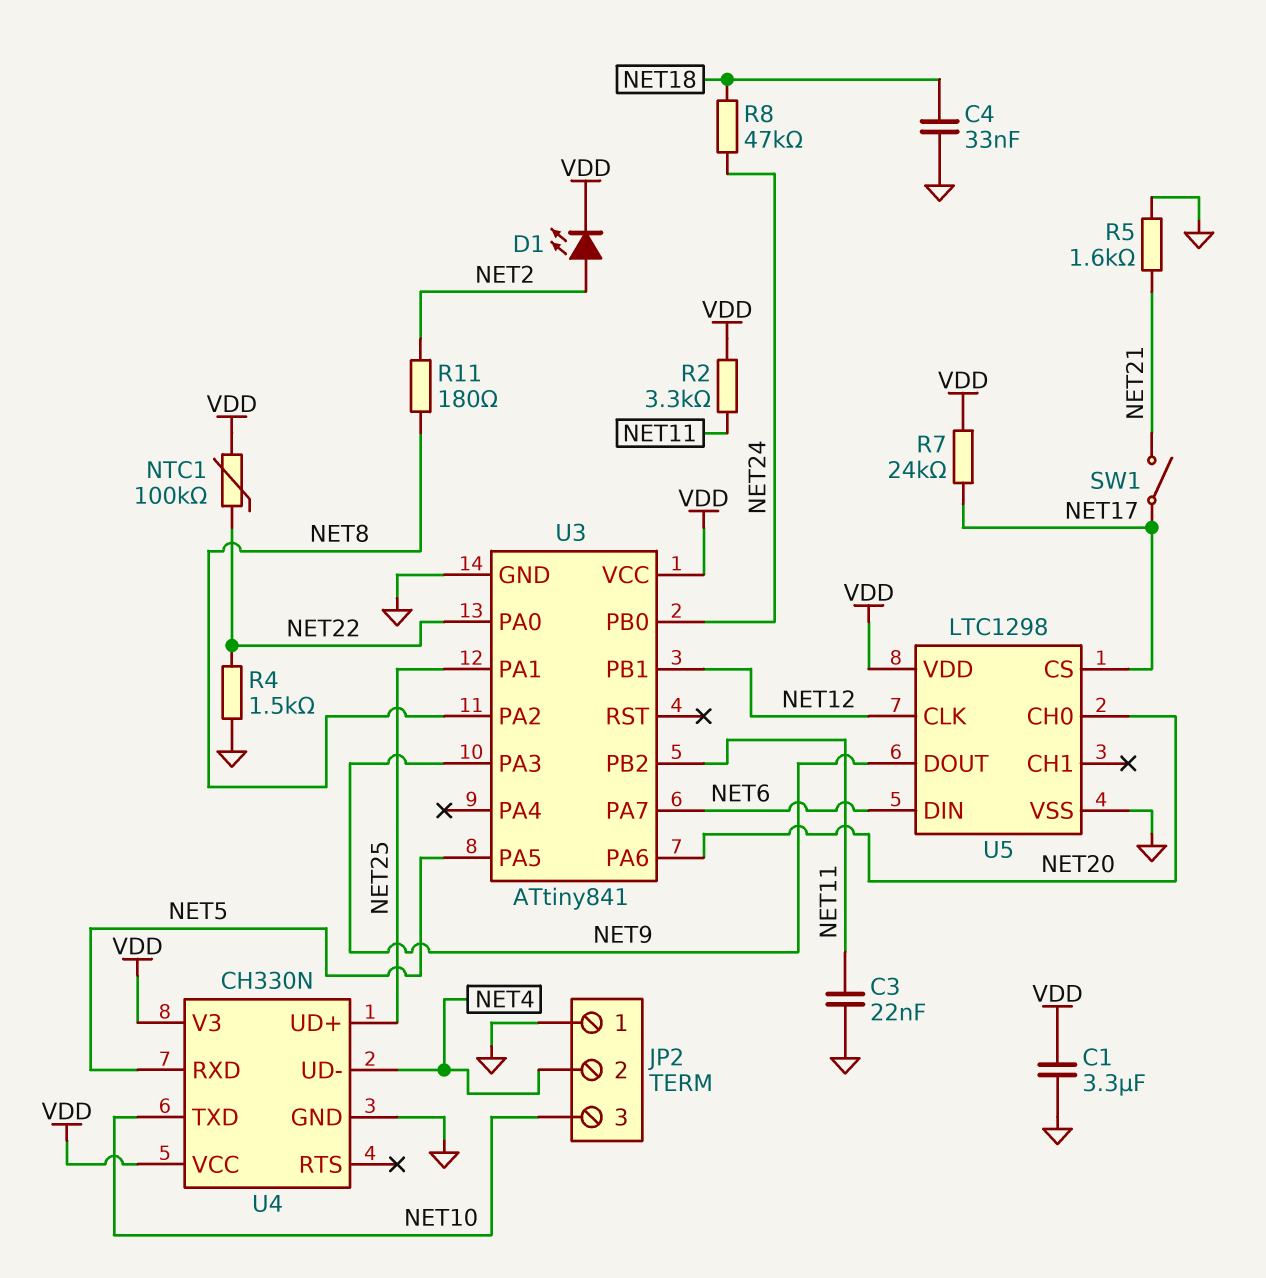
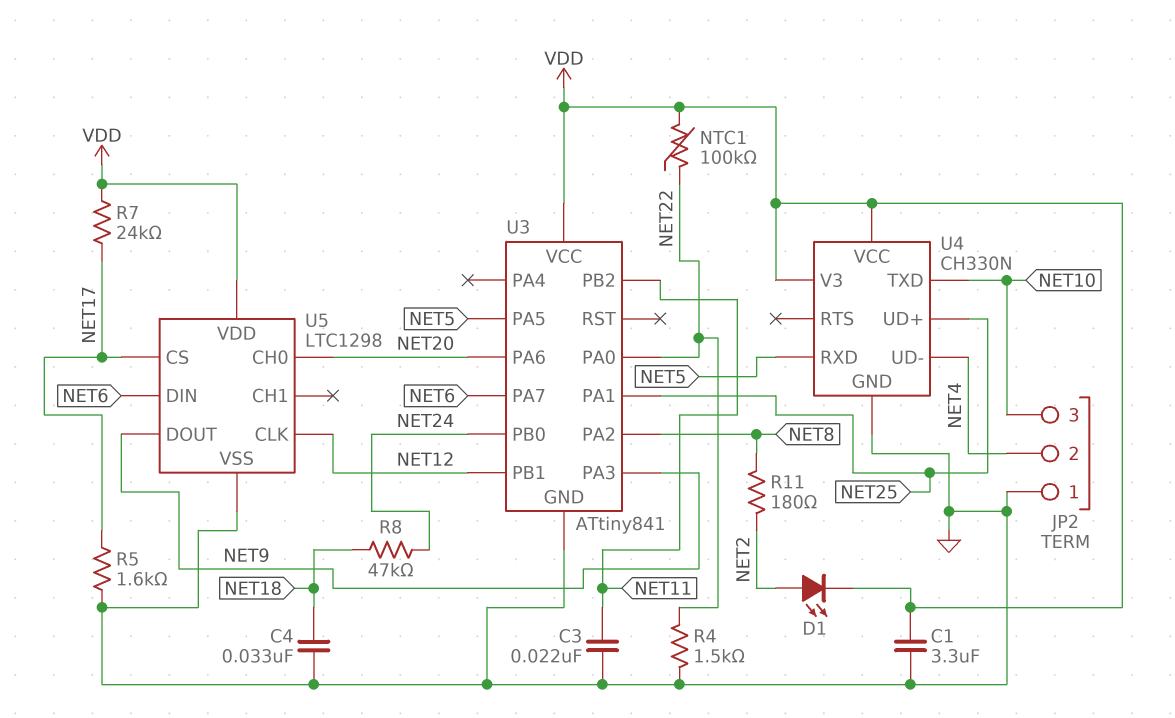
R2: 3.3k (NET11, VDD) -> none
R5: 1.6k (GND, NET21) -> 1.6k (GND, NET17)
SW1: switch (NET17, NET21) -> none

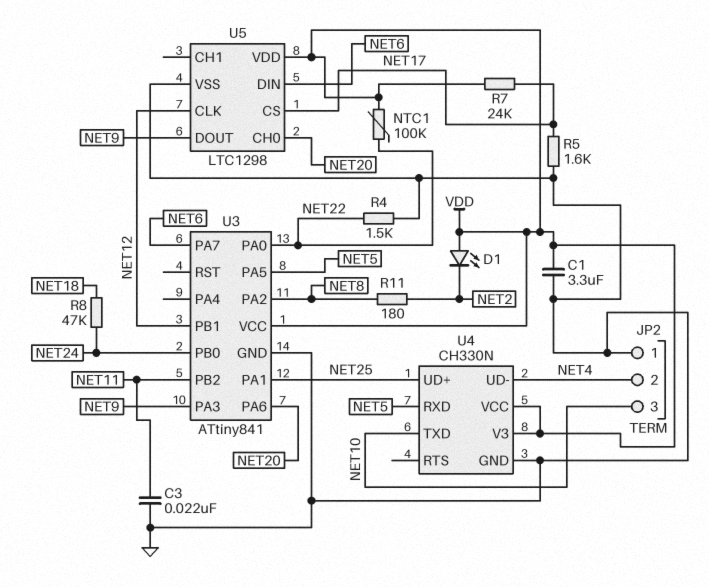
C4: 33nF (GND, NET18) -> none
D1: LED (A NET2, K VDD) -> LED (A VDD, K NET2)

